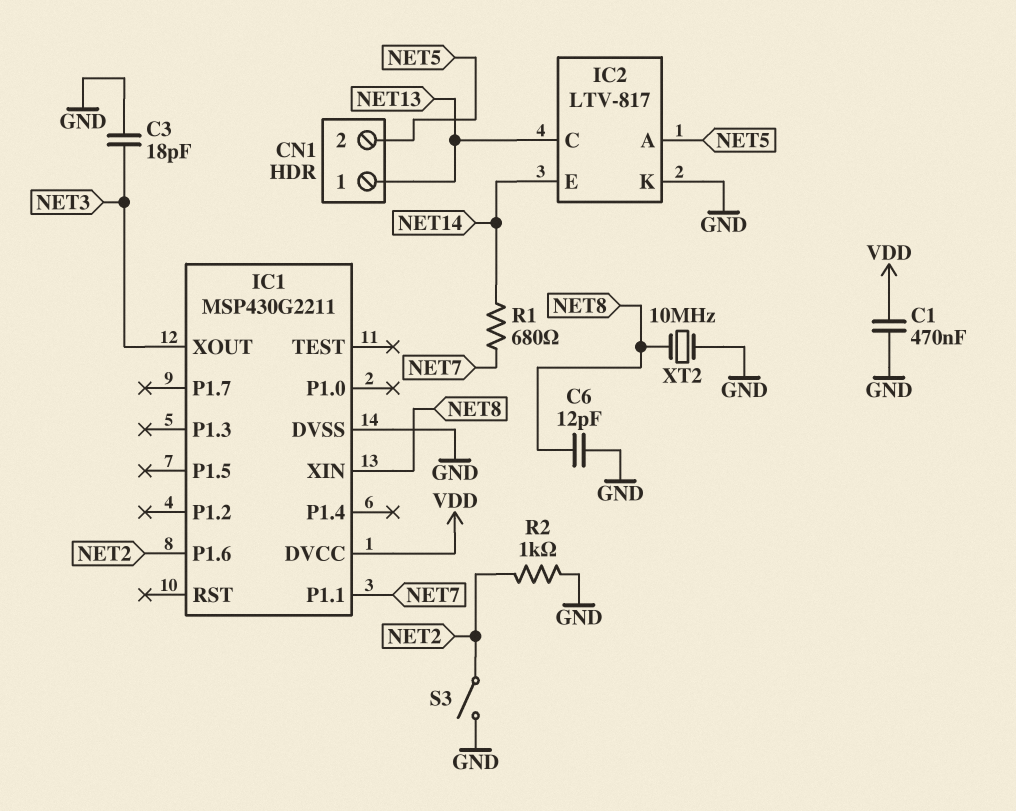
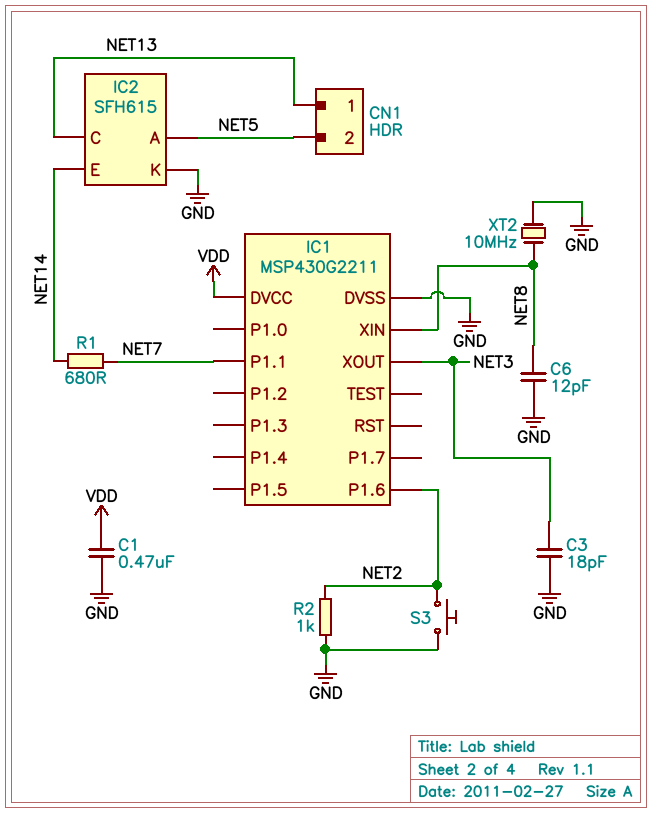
IC2: LTV-817 -> SFH615
S3: switch (GND, NET2) -> button (GND, NET2)

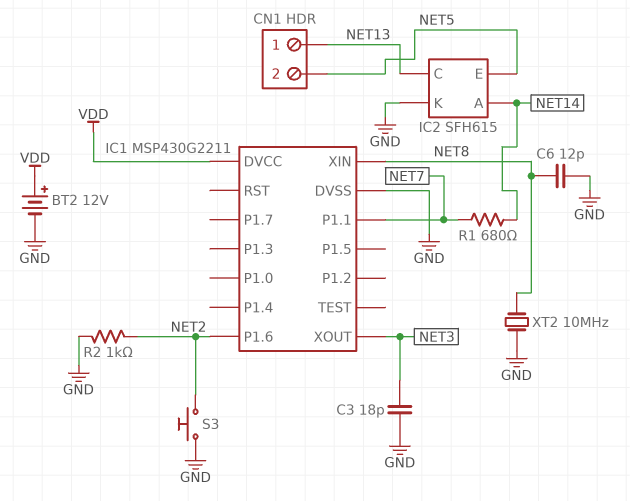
BT2: none -> 12V (plus VDD, minus GND)
C1: 470nF (GND, VDD) -> none
IC2 pin A: NET5 -> NET14
IC2 pin E: NET14 -> NET5

